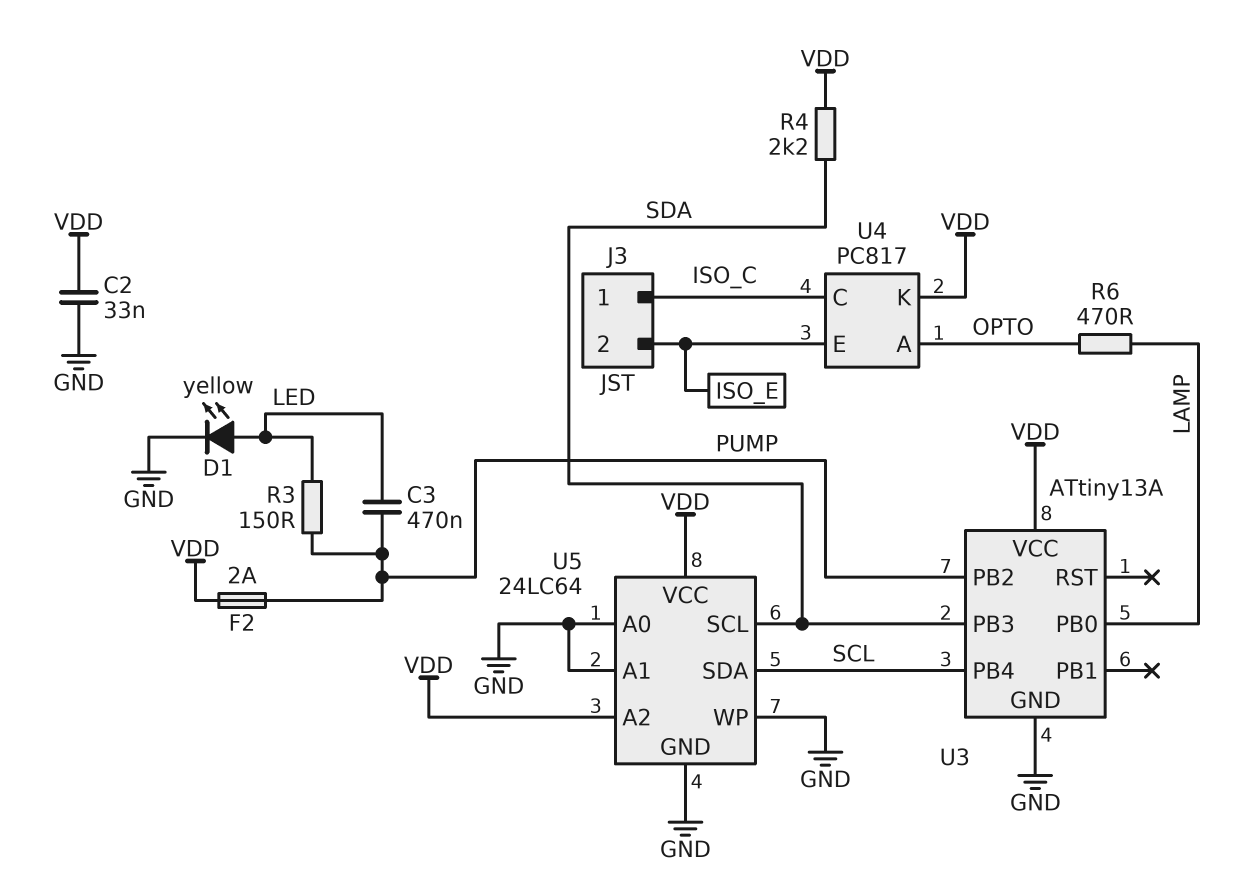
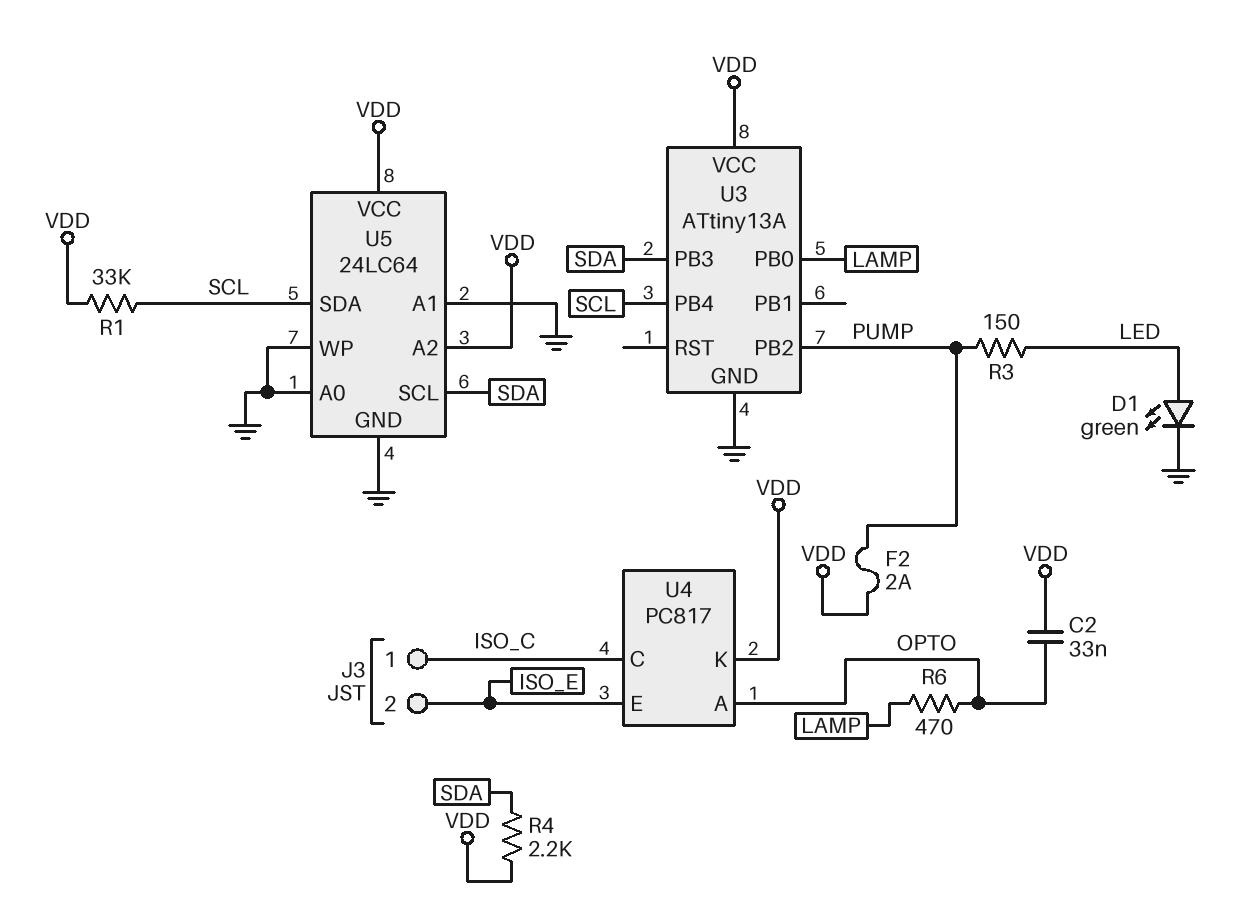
C2: 33nF (GND, VDD) -> 33nF (OPTO, VDD)
C3: 470nF (LED, PUMP) -> none
D1: LED yellow (A LED, K GND) -> LED green (A LED, K GND)
R1: none -> 33k (SCL, VDD)

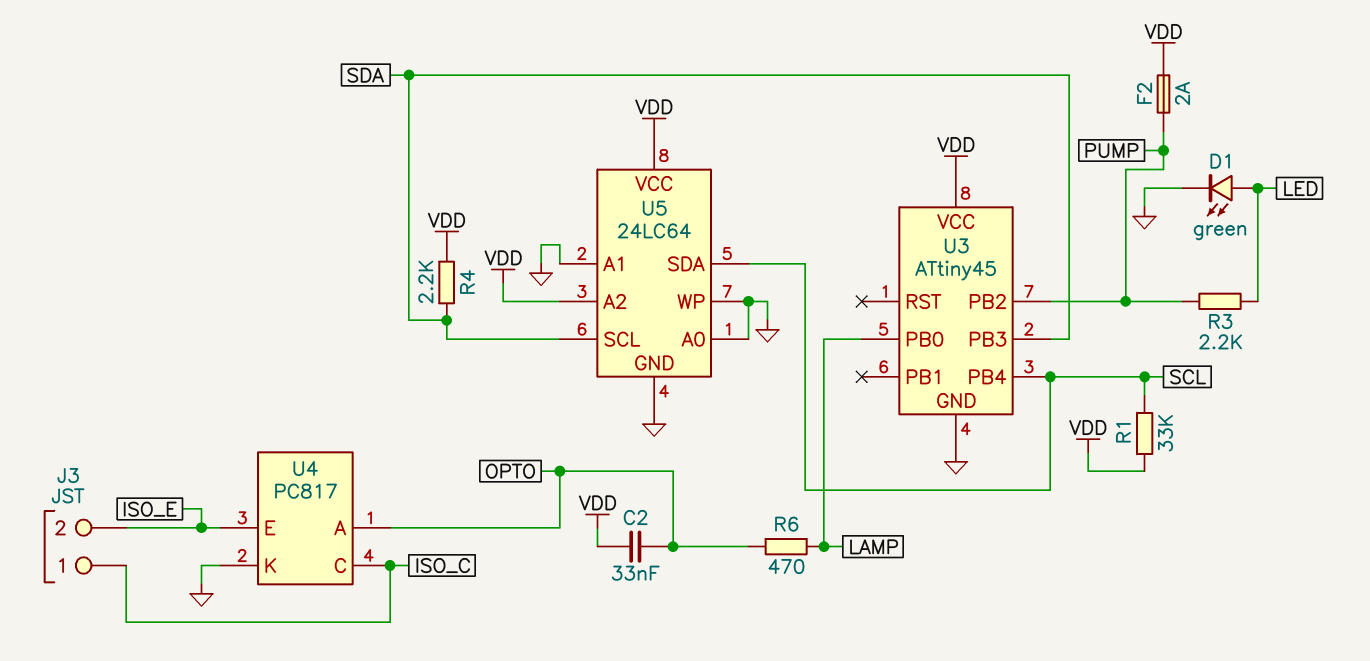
R3: 150 (LED, PUMP) -> 2.2k (LED, PUMP)
U3: ATtiny13A -> ATtiny45
U4 pin K: VDD -> GND

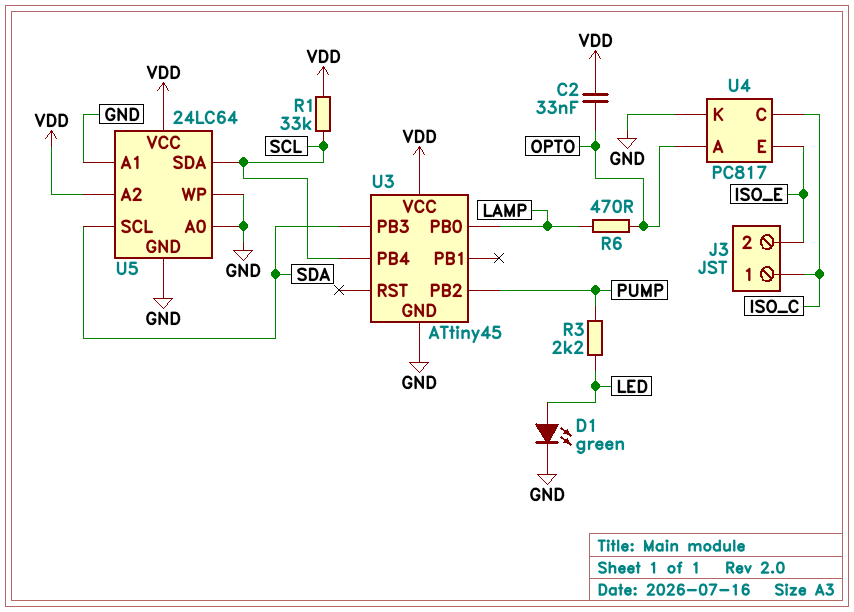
F2: 2A (PUMP, VDD) -> none
R4: 2.2k (SDA, VDD) -> none

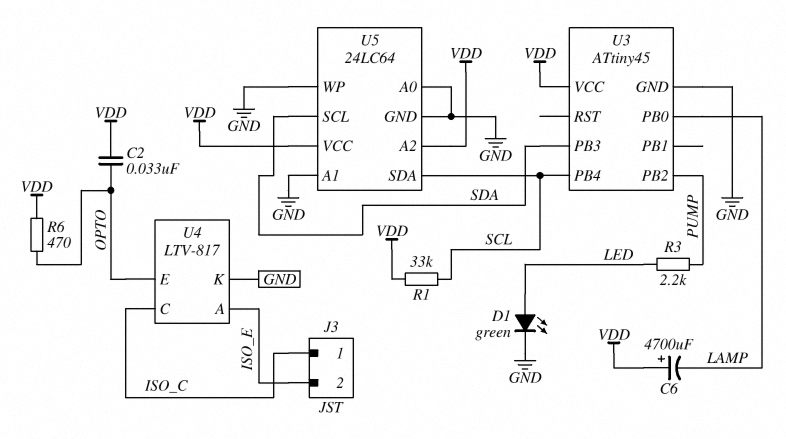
C6: none -> 4700uF (plus VDD, minus LAMP)
R6: 470 (LAMP, OPTO) -> 470 (OPTO, VDD)
U4: PC817 -> LTV-817
U4 pin A: OPTO -> ISO_E
U4 pin E: ISO_E -> OPTO

